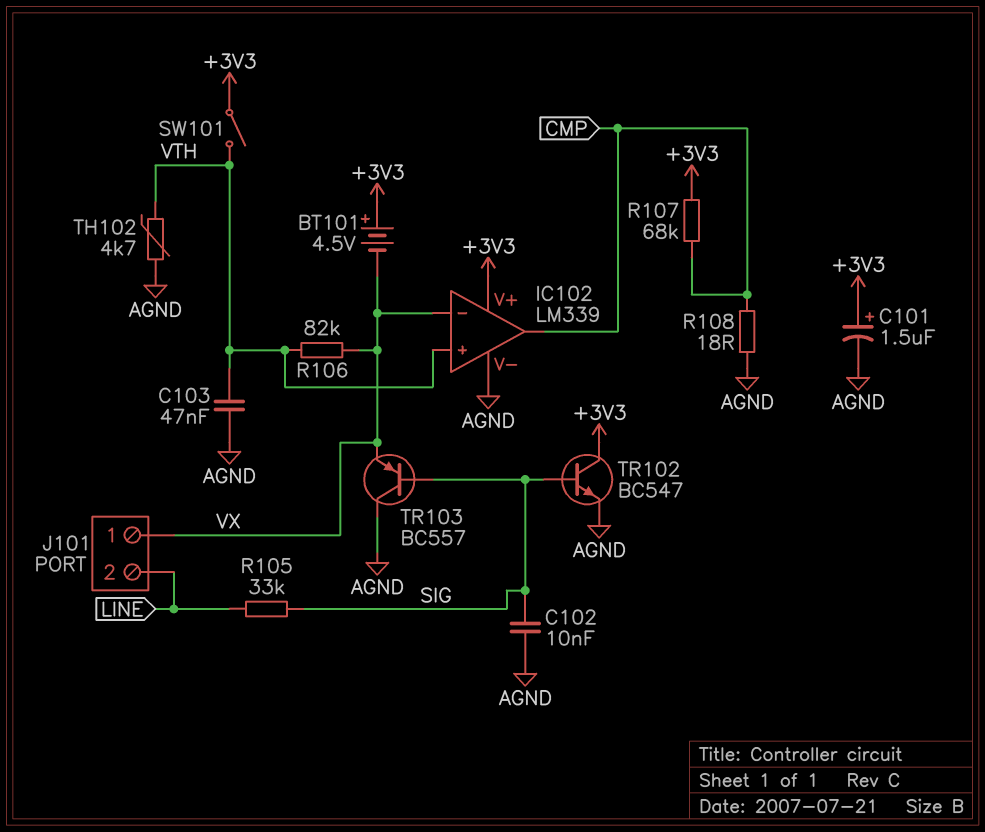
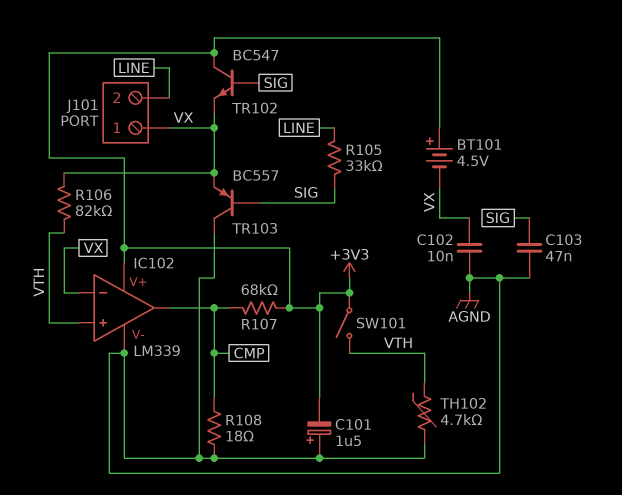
C101: 1.5uF (plus +3V3, minus AGND) -> 1.5uF (plus AGND, minus +3V3)
C102: 10nF (AGND, SIG) -> 10nF (AGND, VX)
C103: 47nF (AGND, VTH) -> 47nF (AGND, SIG)
TR102: NPN BC547 (B SIG, C +3V3, E AGND) -> NPN BC547 (B SIG, C +3V3, E VX)

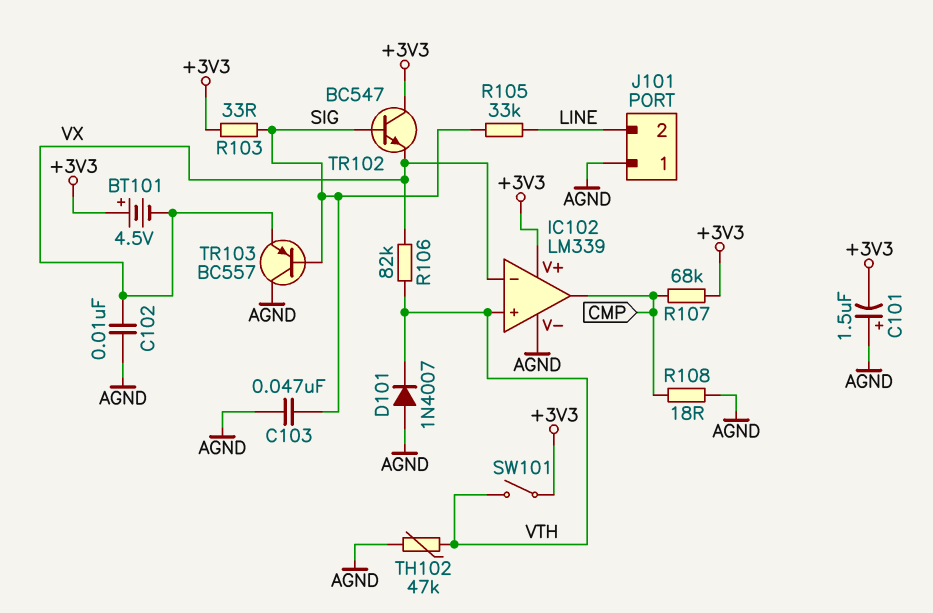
D101: none -> diode 1N4007 (A AGND, K VTH)
J101 pin 1: VX -> AGND
R103: none -> 33 (+3V3, SIG)
TH102: 4.7k (AGND, VTH) -> 47k (AGND, VTH)

